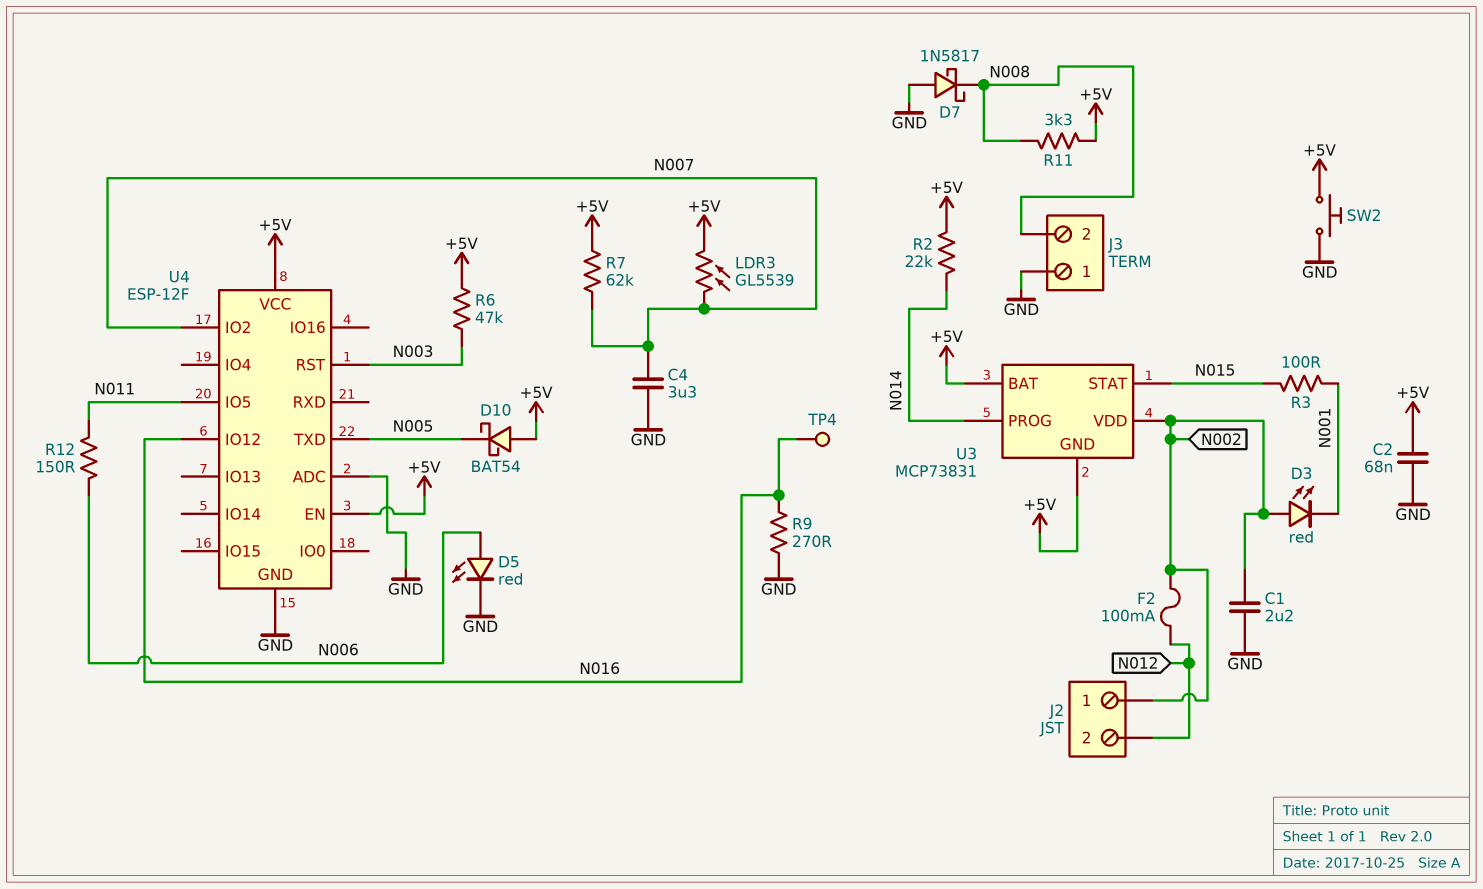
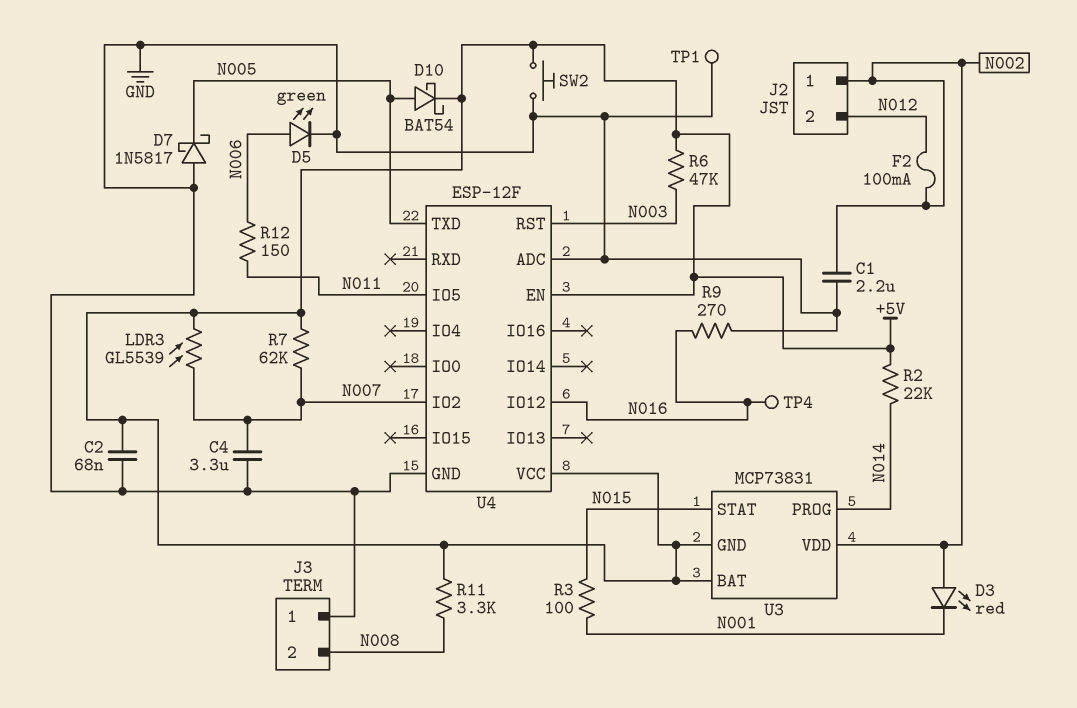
D5: LED red (A N006, K GND) -> LED green (A N006, K GND)
D7: schottky 1N5817 (A GND, K N008) -> schottky 1N5817 (A GND, K N005)
D10: schottky BAT54 (A +5V, K N005) -> schottky BAT54 (A N005, K +5V)
TP1: none -> test point (GND)

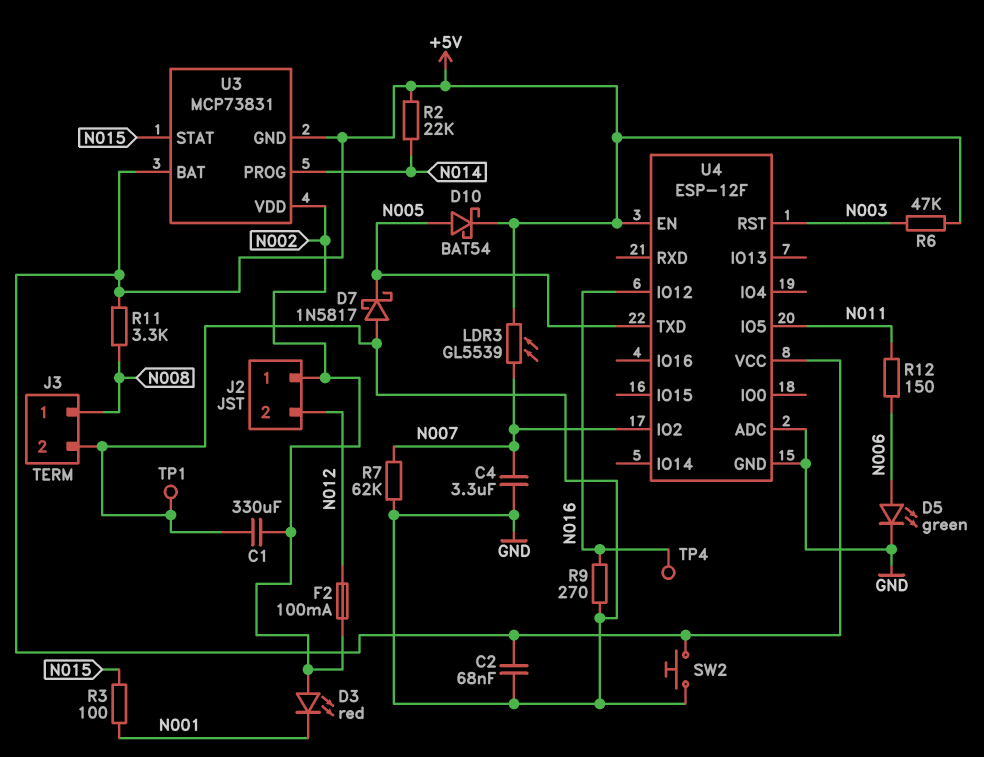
C1: 2.2uF (GND, N002) -> 330uF (GND, N002)
J3 pin 1: GND -> N008
J3 pin 2: N008 -> GND
R7: 62k (+5V, N007) -> 62k (GND, N007)

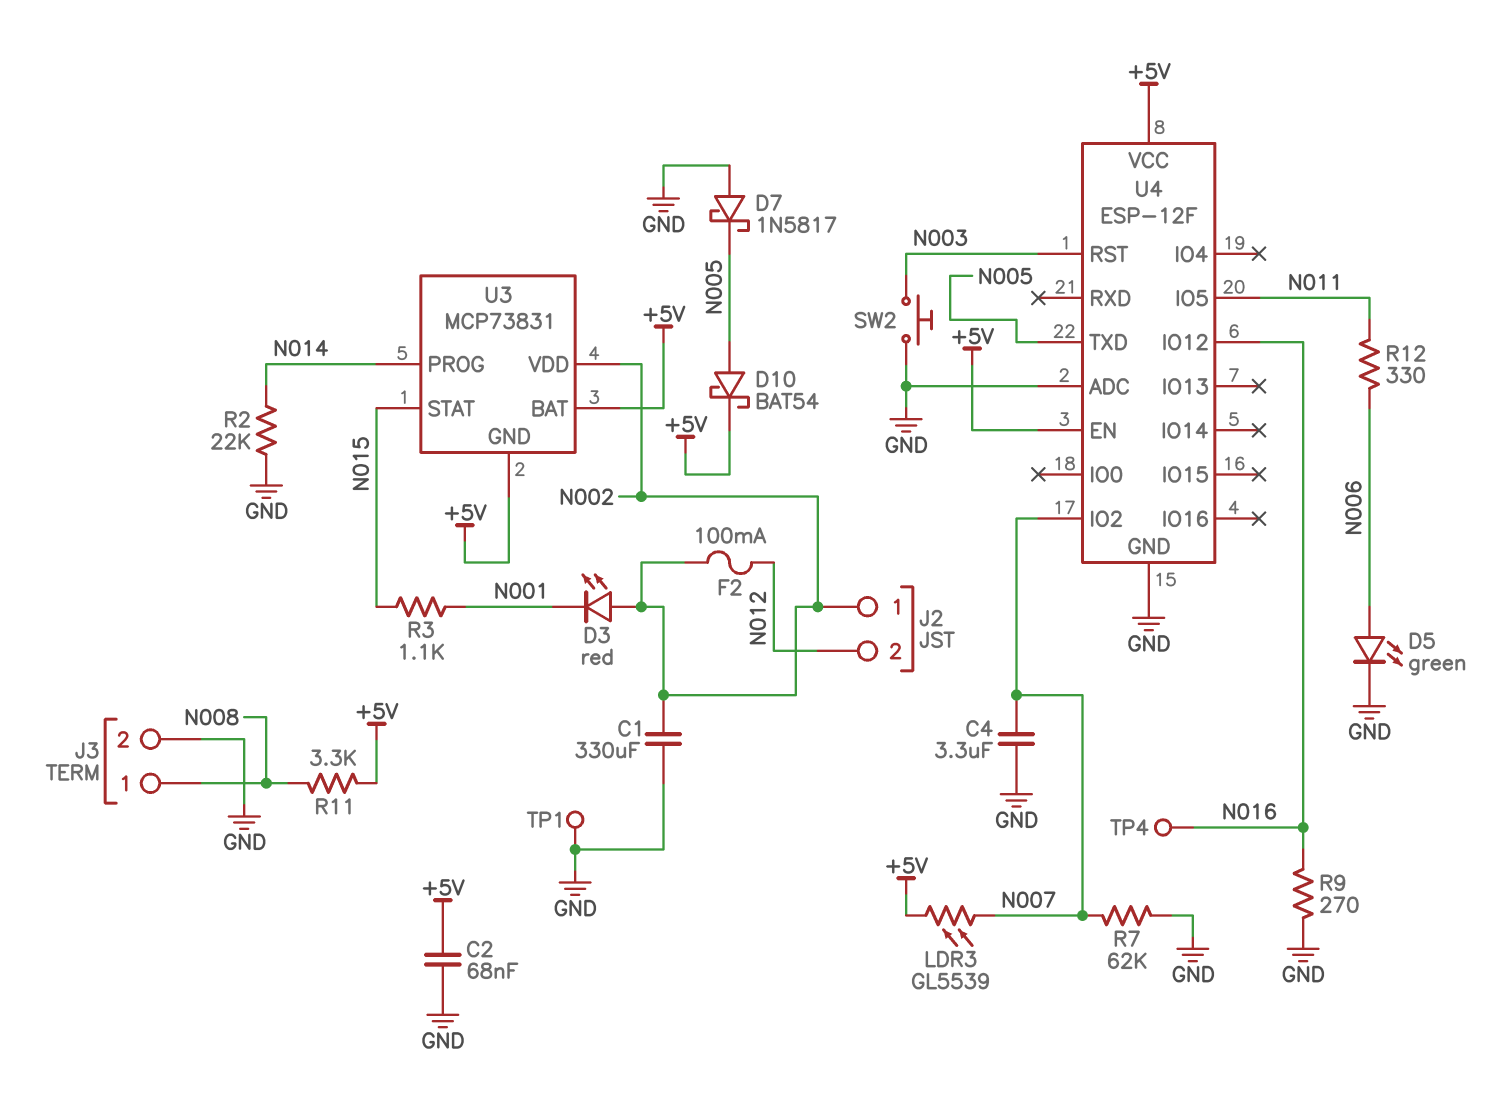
R2: 22k (+5V, N014) -> 22k (GND, N014)
R3: 100 (N001, N015) -> 1.1k (N001, N015)
R6: 47k (+5V, N003) -> none
R12: 150 (N006, N011) -> 330 (N006, N011)
SW2: button (+5V, GND) -> button (GND, N003)

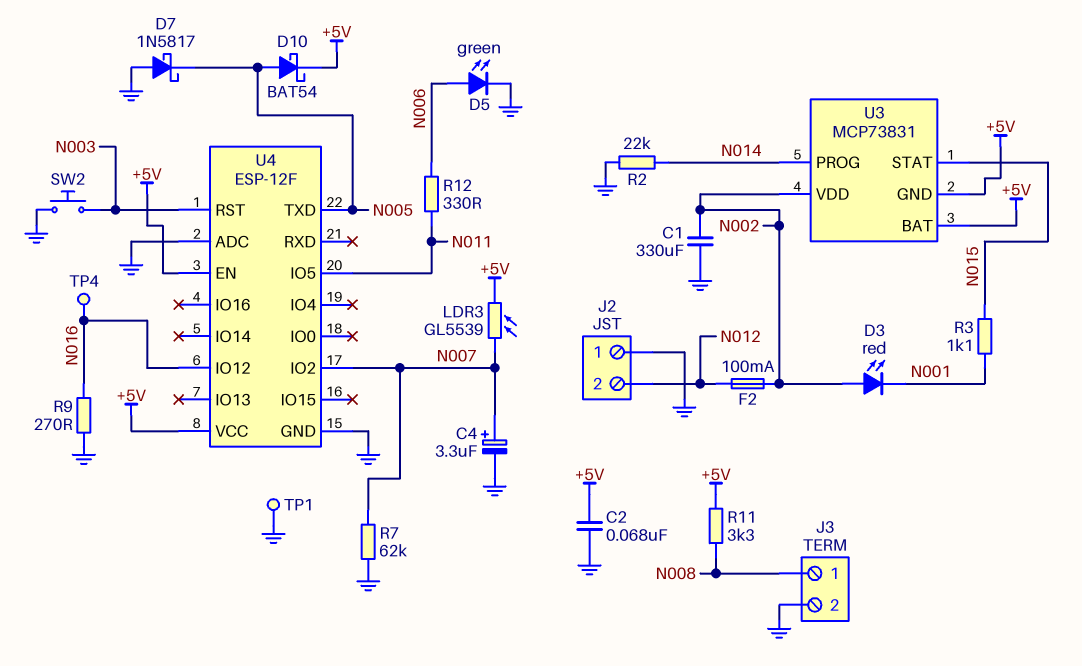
C4: 3.3uF (GND, N007) -> 3.3uF (plus N007, minus GND)
J2 pin 1: N002 -> GND

